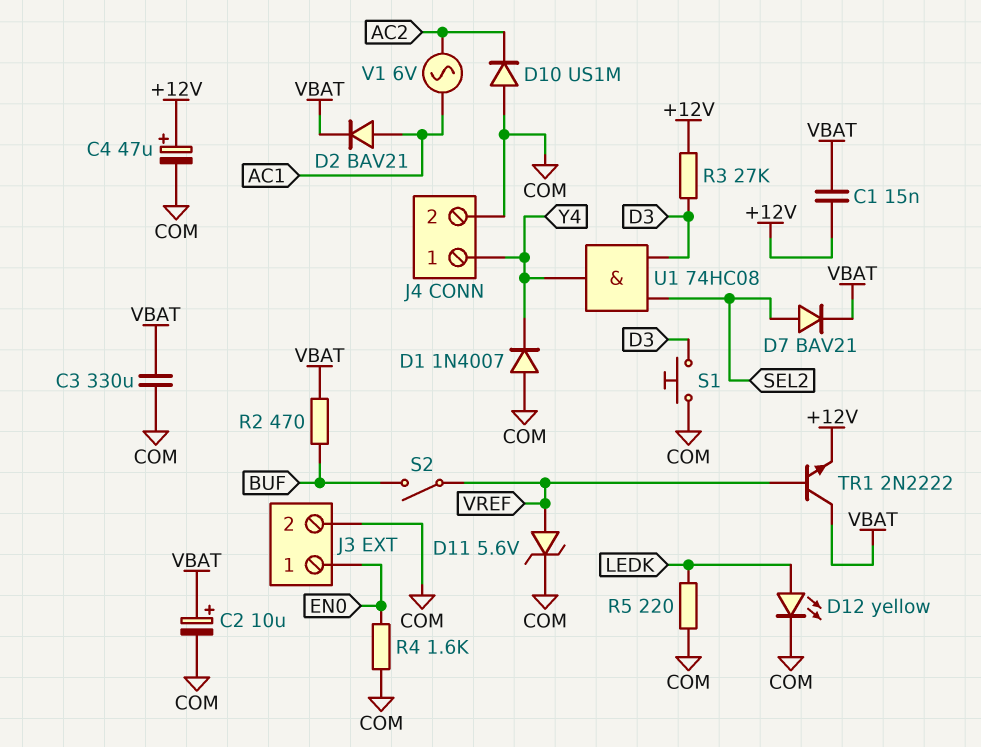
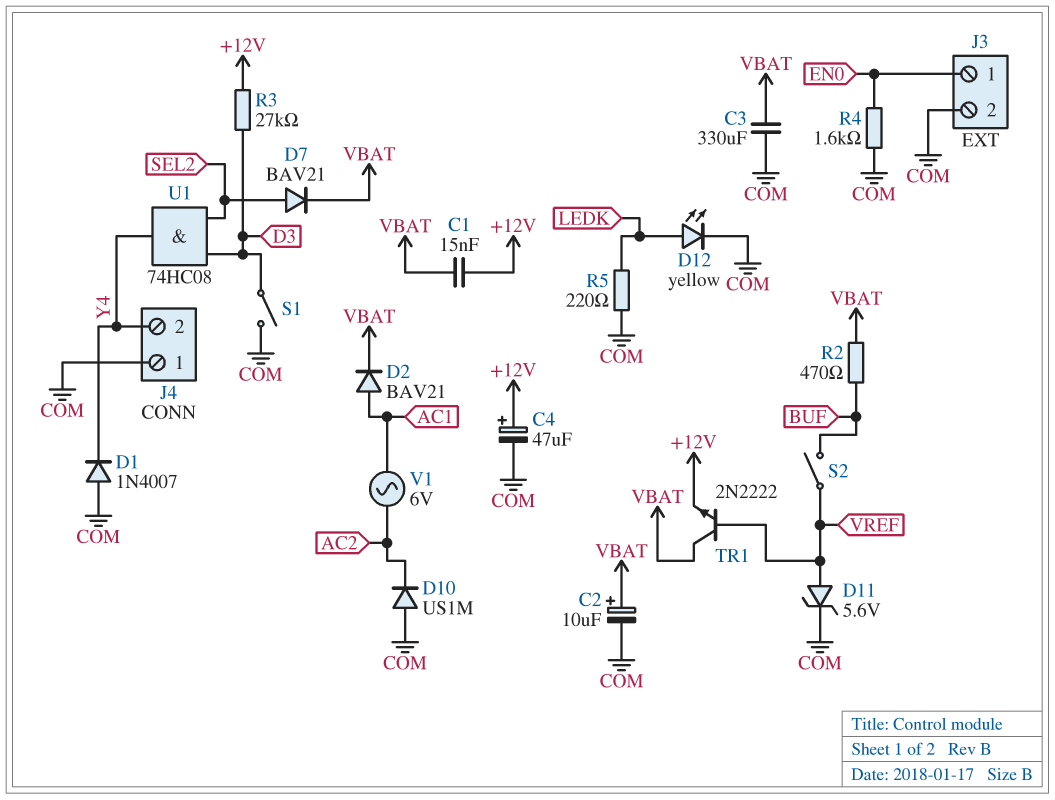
J4 pin 1: Y4 -> COM
J4 pin 2: COM -> Y4
S1: button (COM, D3) -> switch (COM, D3)

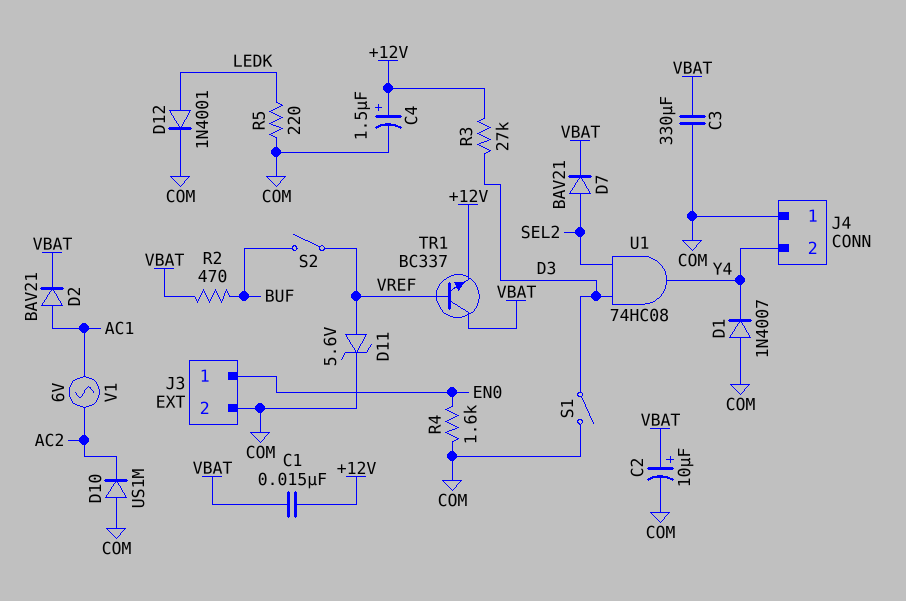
C4: 47uF (plus +12V, minus COM) -> 1.5uF (plus +12V, minus COM)
D12: LED yellow (A LEDK, K COM) -> diode 1N4001 (A LEDK, K COM)
TR1: NPN 2N2222 (B VREF, C VBAT, E +12V) -> NPN BC337 (B VREF, C VBAT, E +12V)

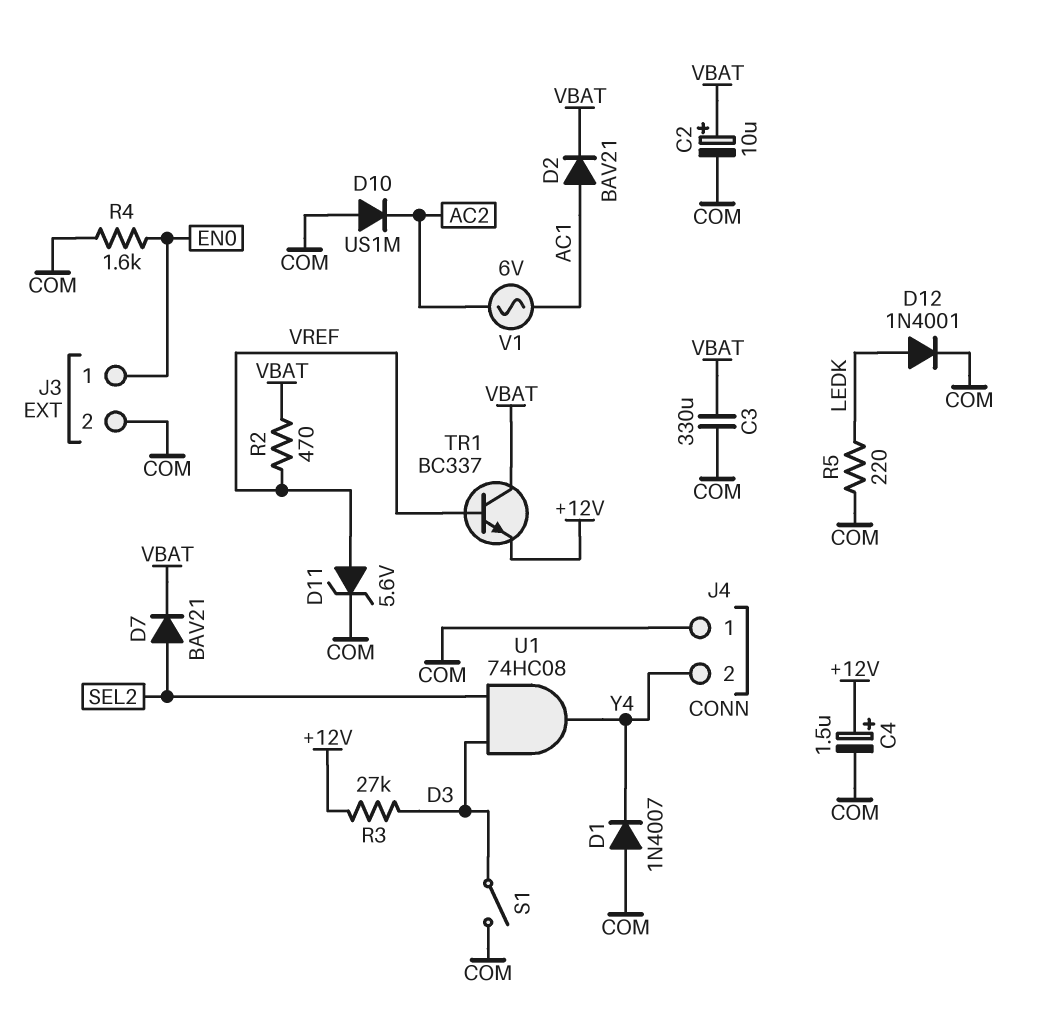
C1: 15nF (+12V, VBAT) -> none
R2: 470 (BUF, VBAT) -> 470 (VBAT, VREF)
S2: switch (BUF, VREF) -> none

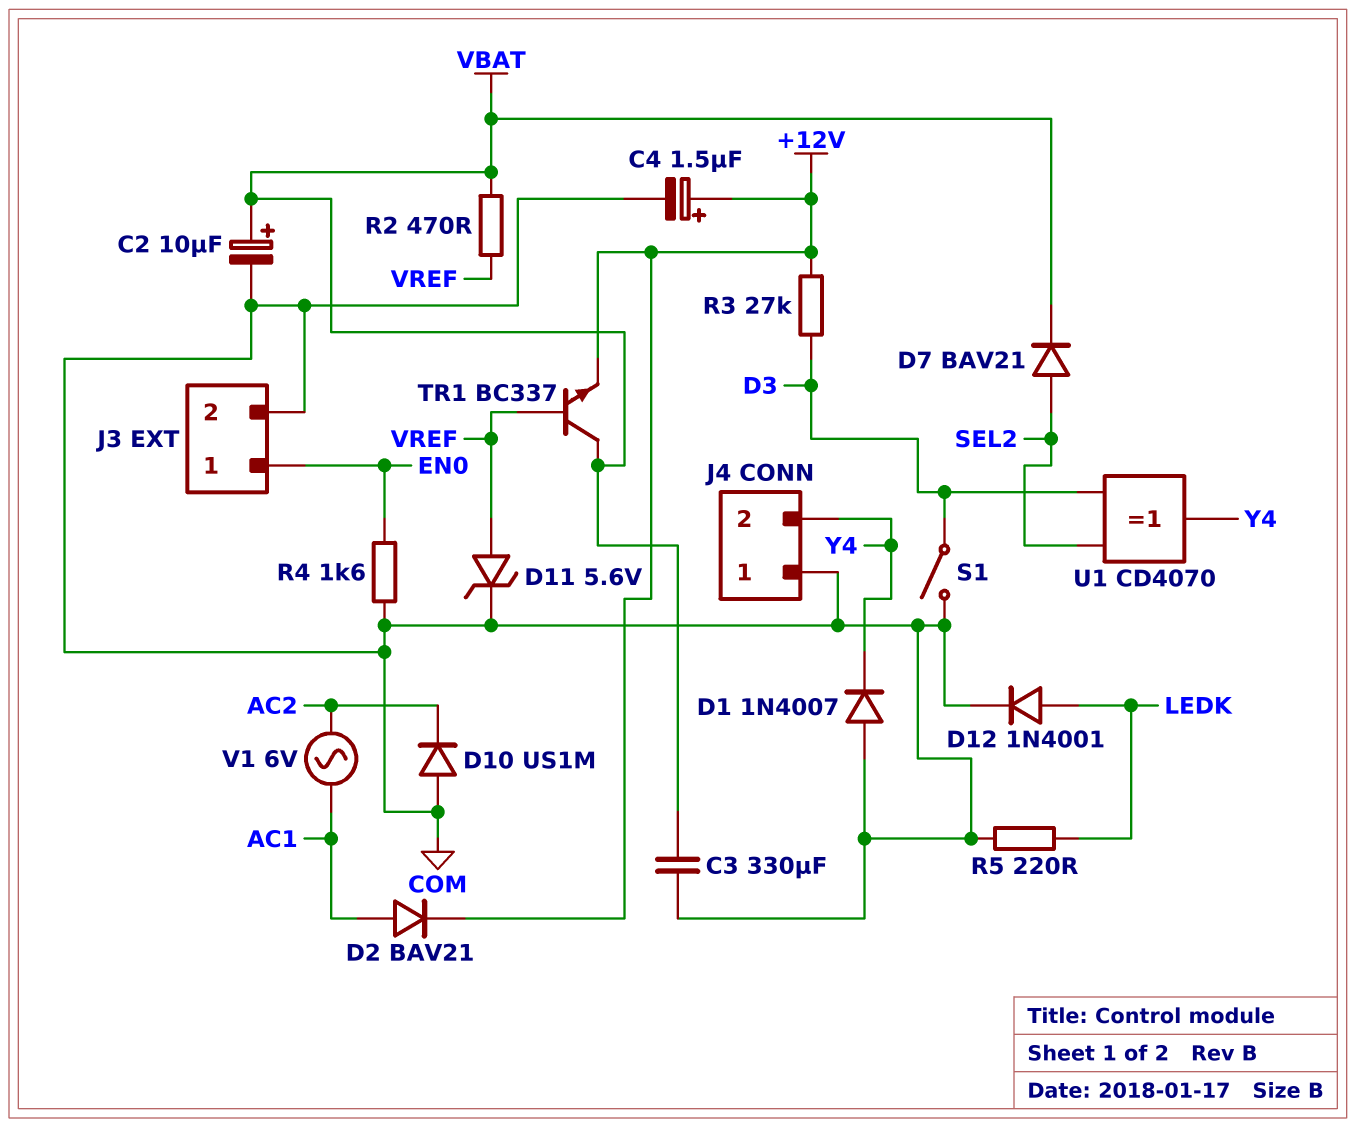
D2: diode BAV21 (A AC1, K VBAT) -> diode BAV21 (A AC1, K +12V)
U1: AND 74HC08 (in D3, in SEL2, out Y4) -> XOR CD4070 (in D3, in SEL2, out Y4)

